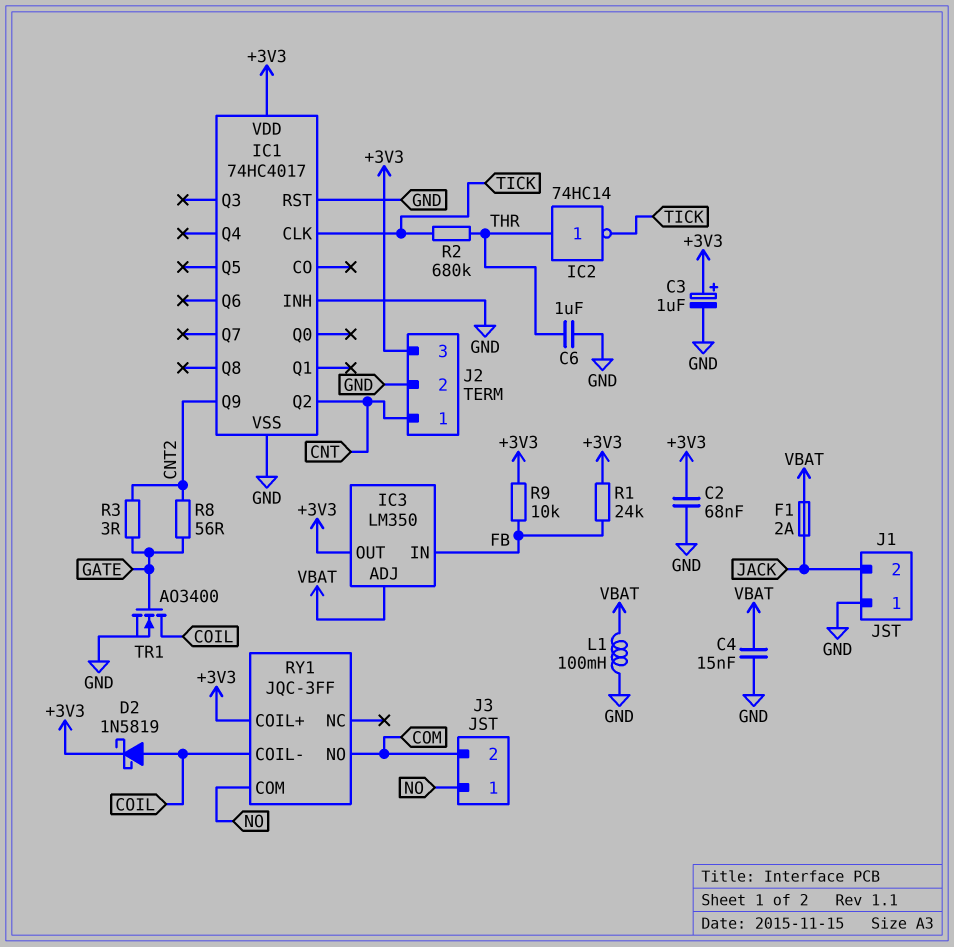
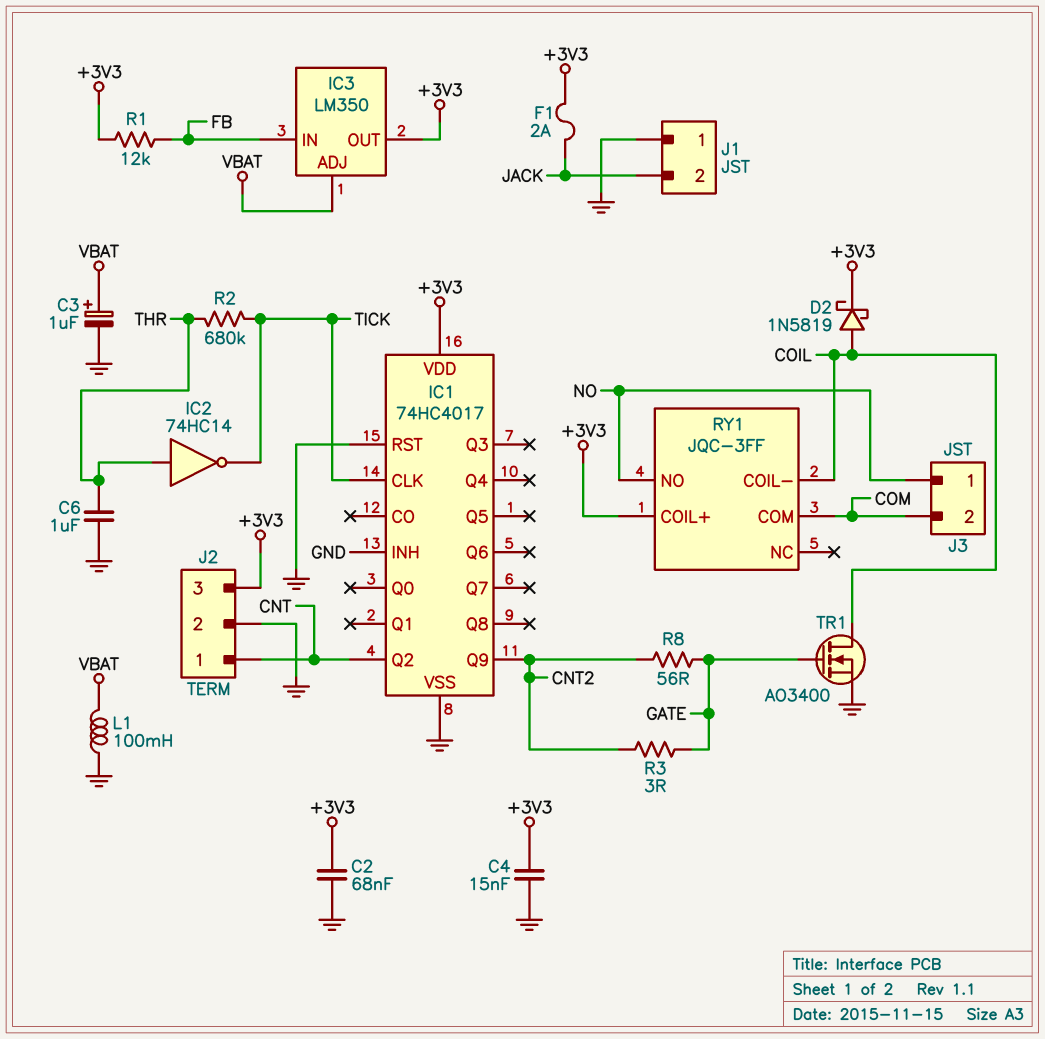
C3: 1uF (plus +3V3, minus GND) -> 1uF (plus VBAT, minus GND)
C4: 15nF (GND, VBAT) -> 15nF (+3V3, GND)
F1: 2A (JACK, VBAT) -> 2A (+3V3, JACK)
R1: 24k (+3V3, FB) -> 12k (+3V3, FB)
R9: 10k (+3V3, FB) -> none
RY1 pin COM: NO -> COM
RY1 pin NO: COM -> NO

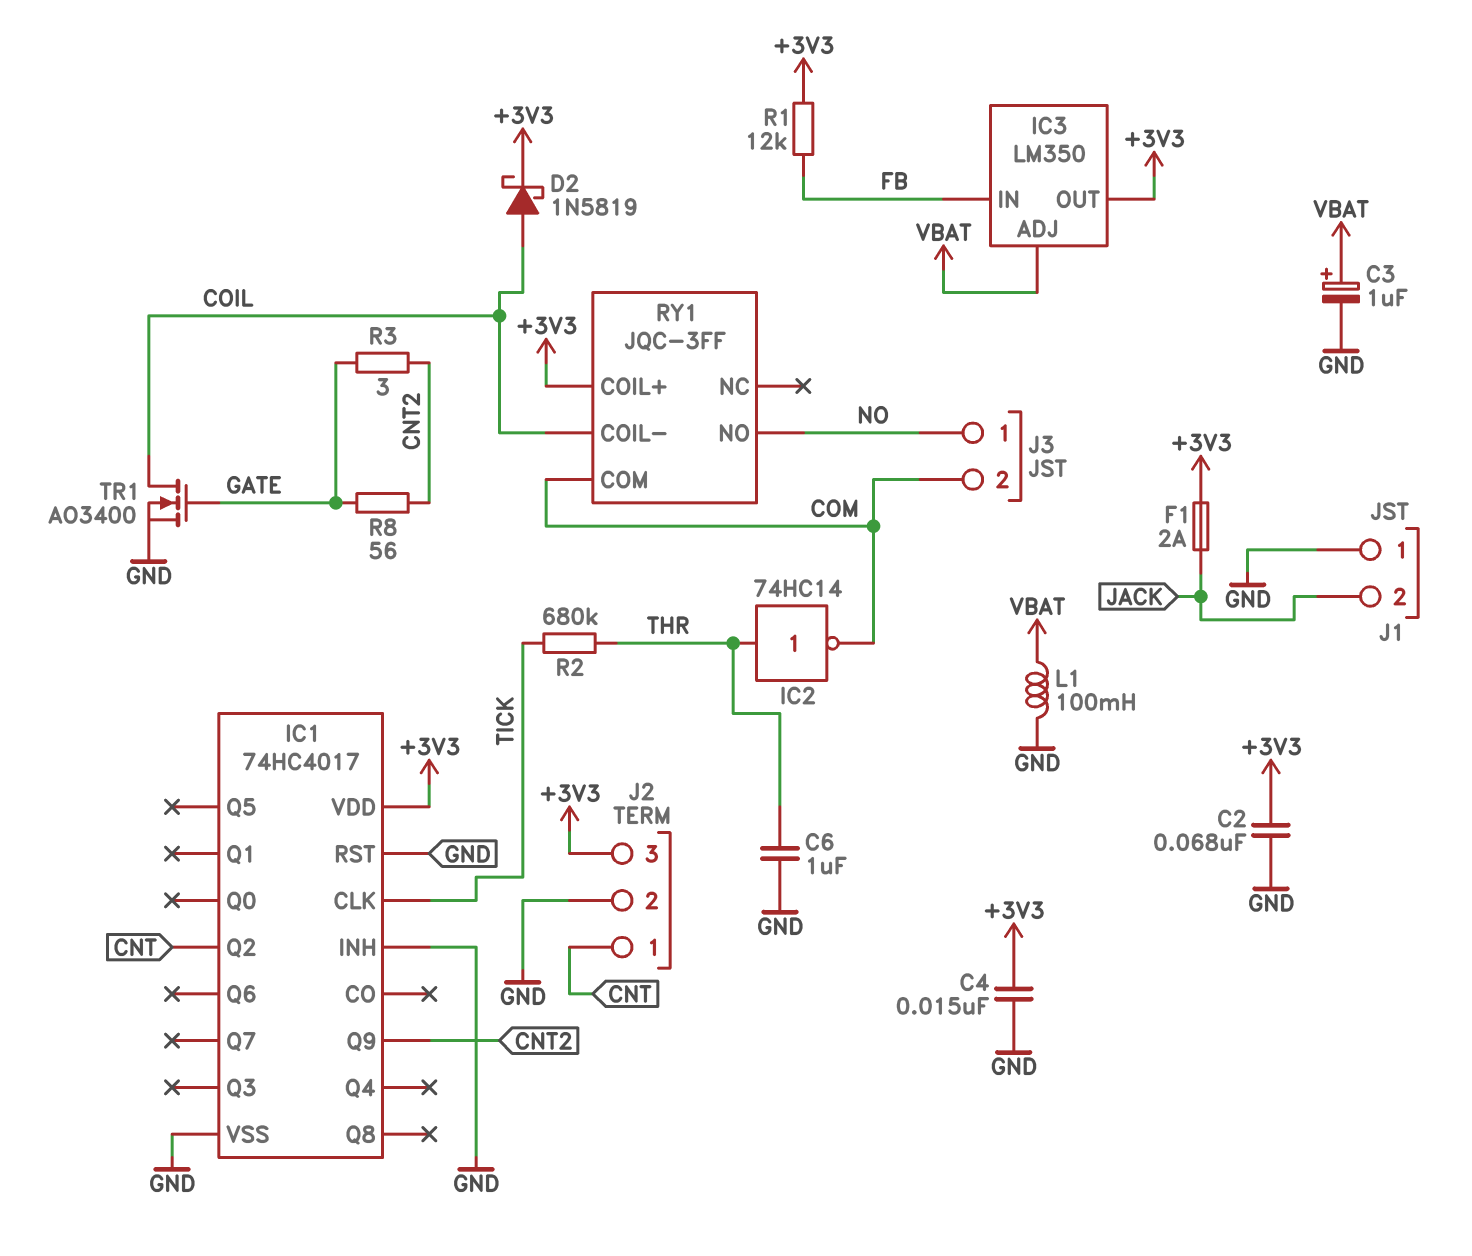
IC2: NOT 74HC14 (in THR, out TICK) -> NOT 74HC14 (in THR, out COM)

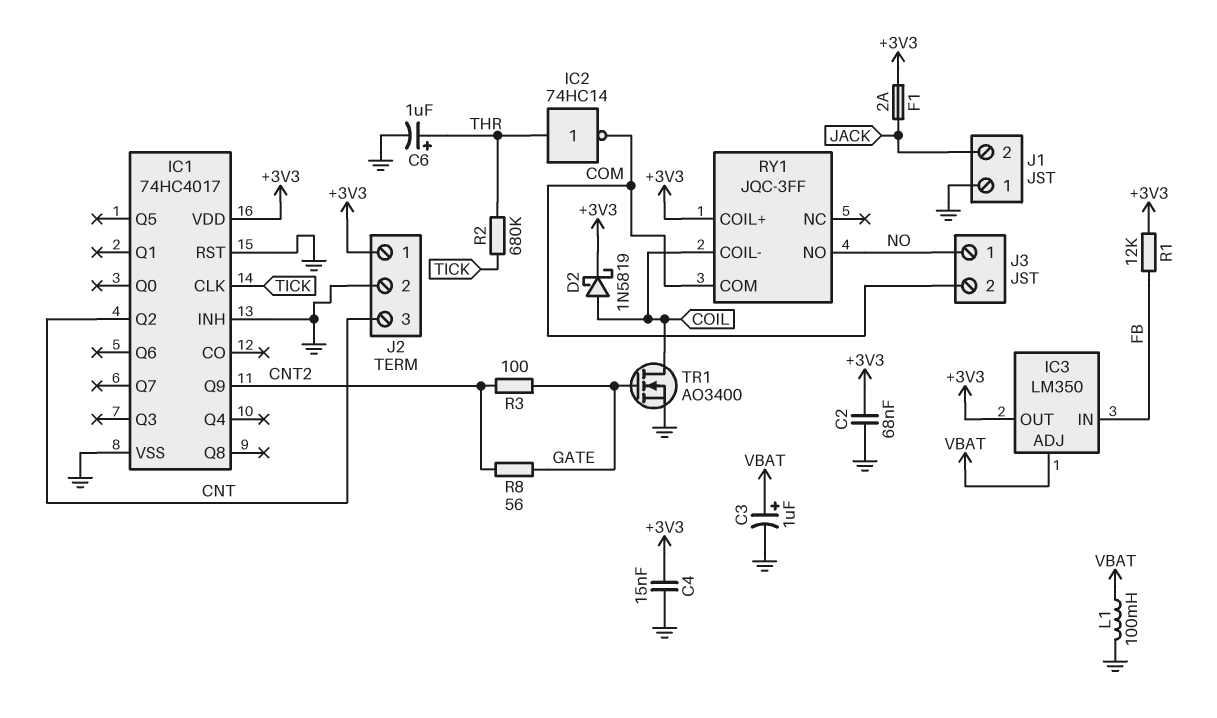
C6: 1uF (GND, THR) -> 1uF (plus THR, minus GND)
J2 pin 1: CNT -> +3V3
J2 pin 3: +3V3 -> CNT
R3: 3 (CNT2, GATE) -> 100 (CNT2, GATE)

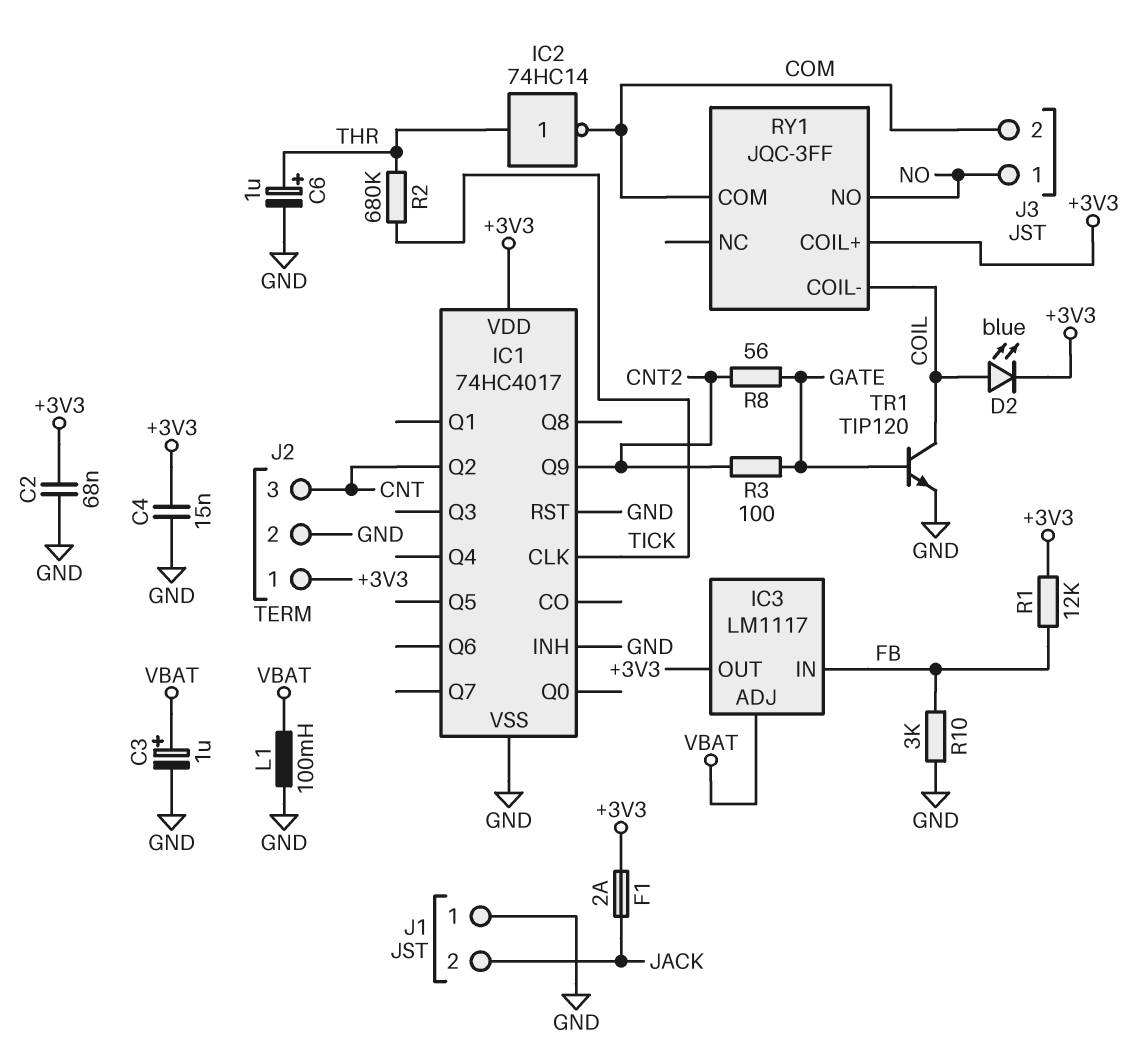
D2: schottky 1N5819 (A COIL, K +3V3) -> LED blue (A COIL, K +3V3)
IC3: LM350 -> LM1117
R10: none -> 3k (FB, GND)
TR1: NMOS AO3400 (G GATE, D COIL, S GND) -> NPN TIP120 (B GATE, C COIL, E GND)

